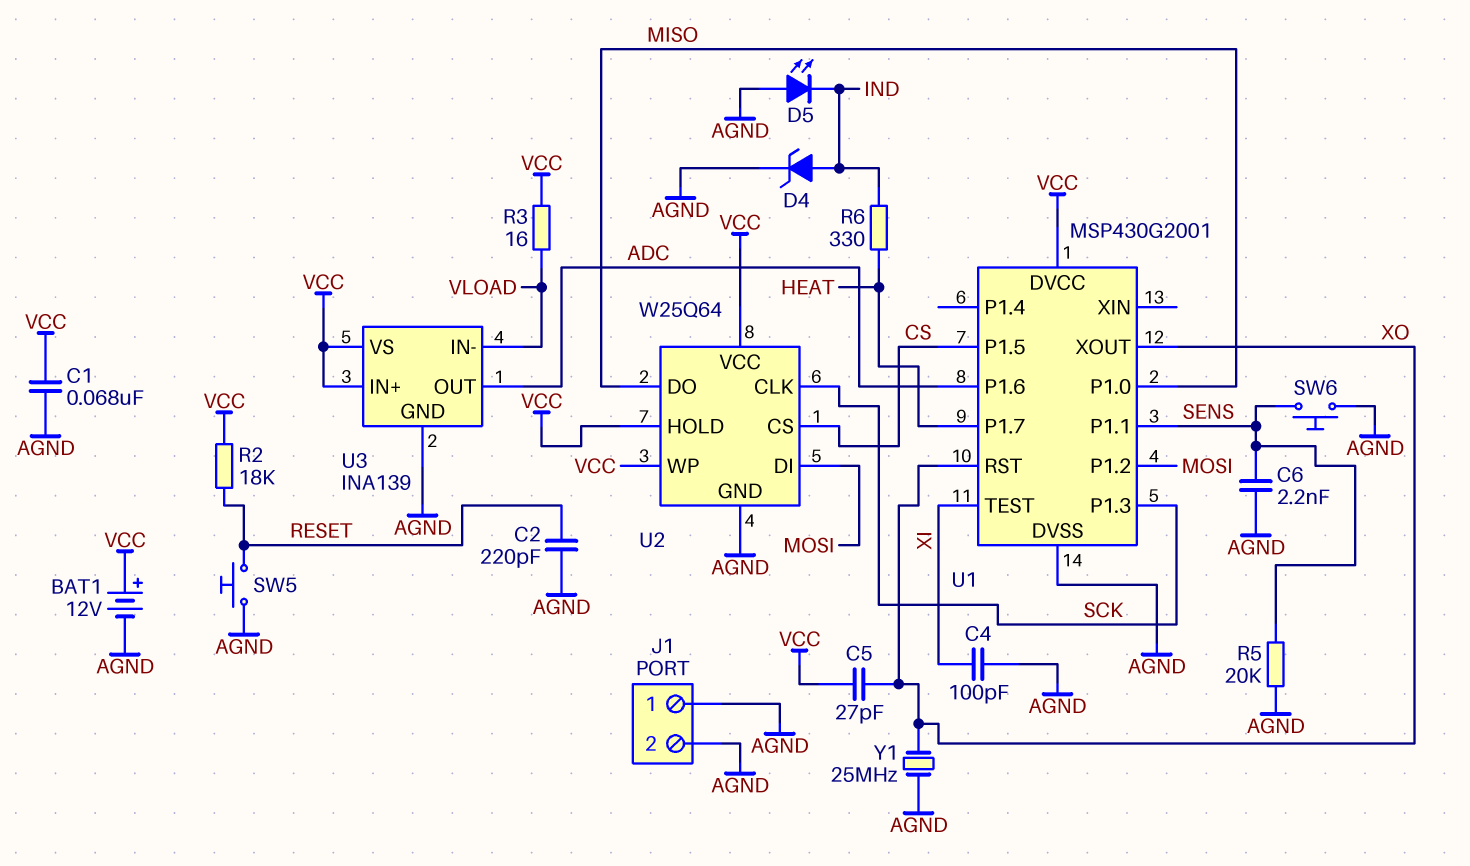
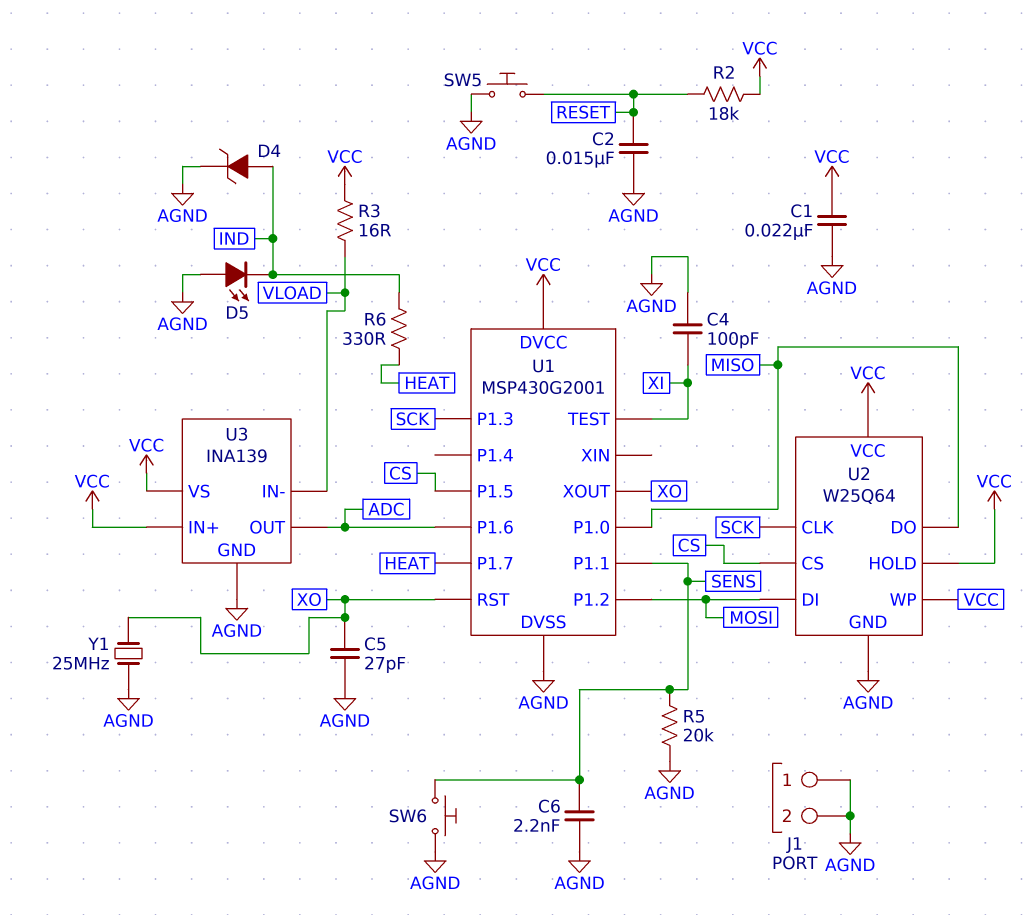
BAT1: 12V (plus VCC, minus AGND) -> none
C1: 68nF (AGND, VCC) -> 22nF (AGND, VCC)
C2: 220pF (AGND, RESET) -> 15nF (AGND, RESET)
C5: 27pF (VCC, XO) -> 27pF (AGND, XO)

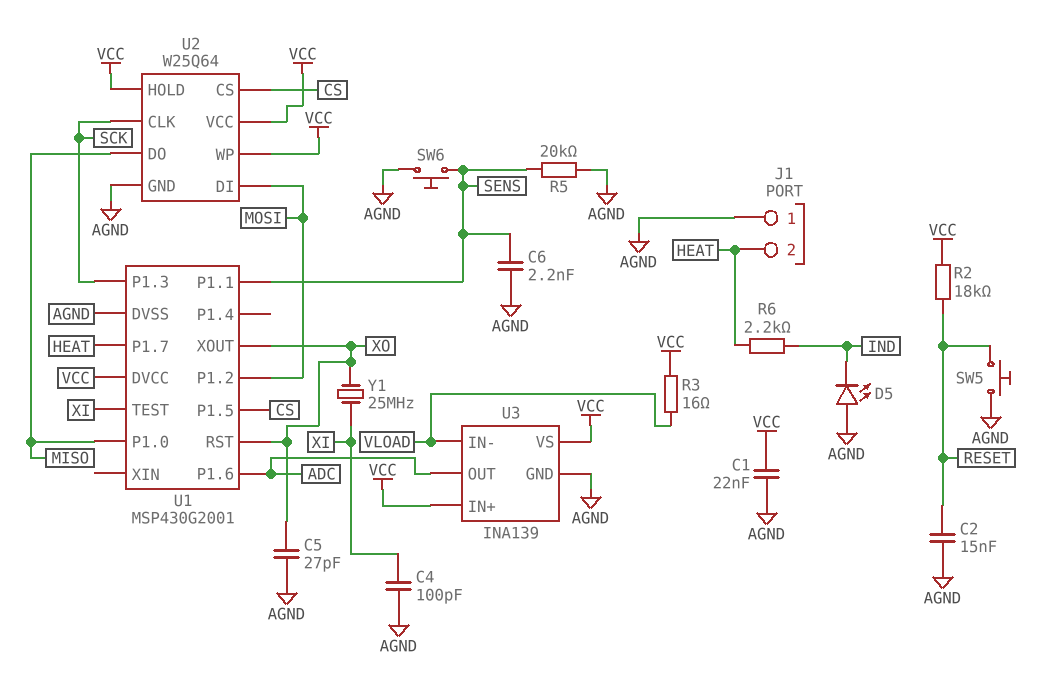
D4: zener (A IND, K AGND) -> none
J1 pin 2: AGND -> HEAT
R6: 330 (HEAT, IND) -> 2.2k (HEAT, IND)
Y1: 25MHz (AGND, XO) -> 25MHz (XI, XO)

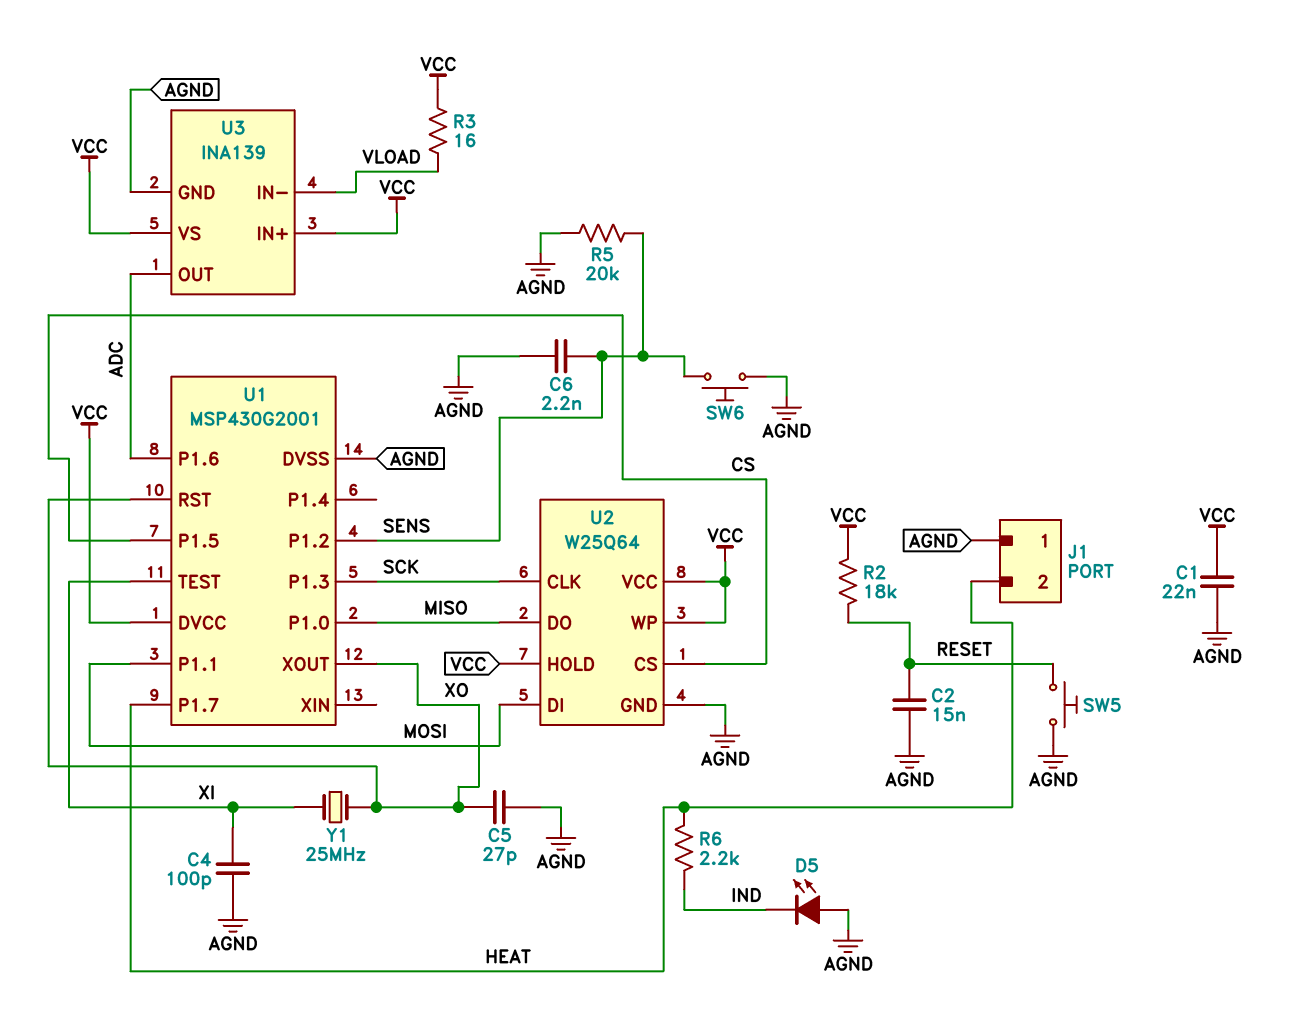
U1 pin P1.1: SENS -> MOSI
U1 pin P1.2: MOSI -> SENS

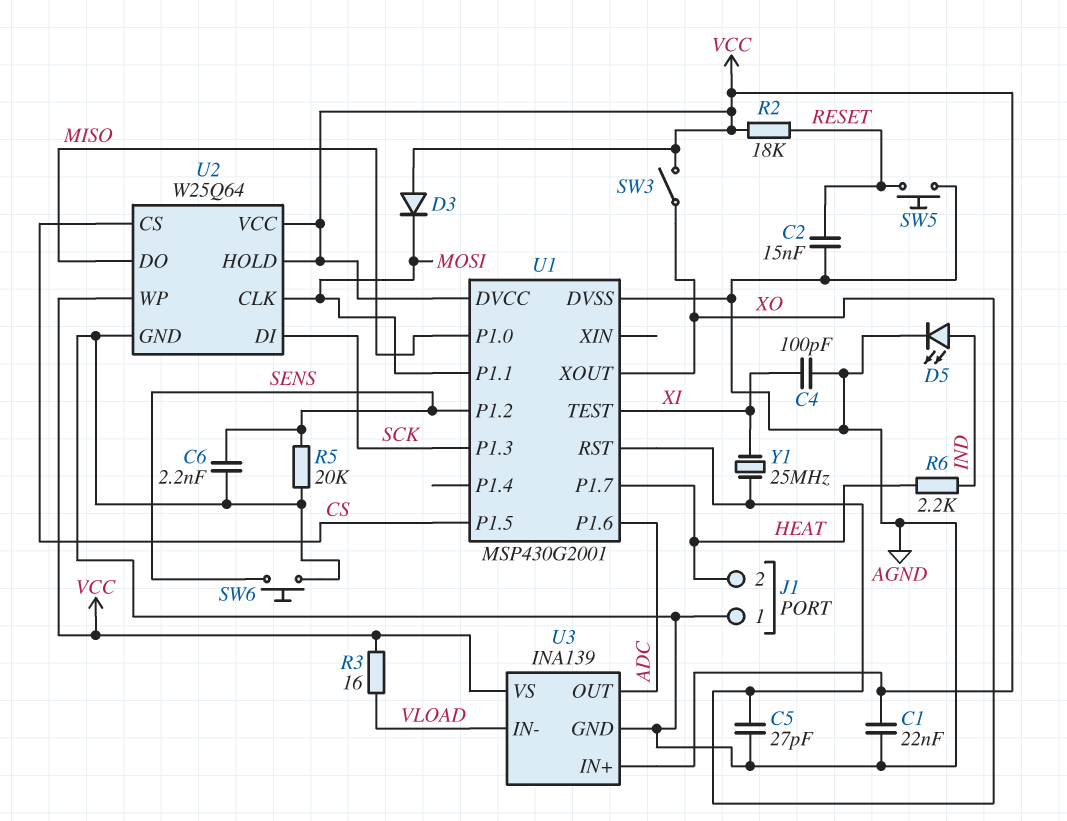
D3: none -> diode (A VCC, K MOSI)
D5: LED (A AGND, K IND) -> LED (A IND, K AGND)
SW3: none -> switch (VCC, XO)
U2 pin CLK: SCK -> MOSI
U2 pin DI: MOSI -> SCK

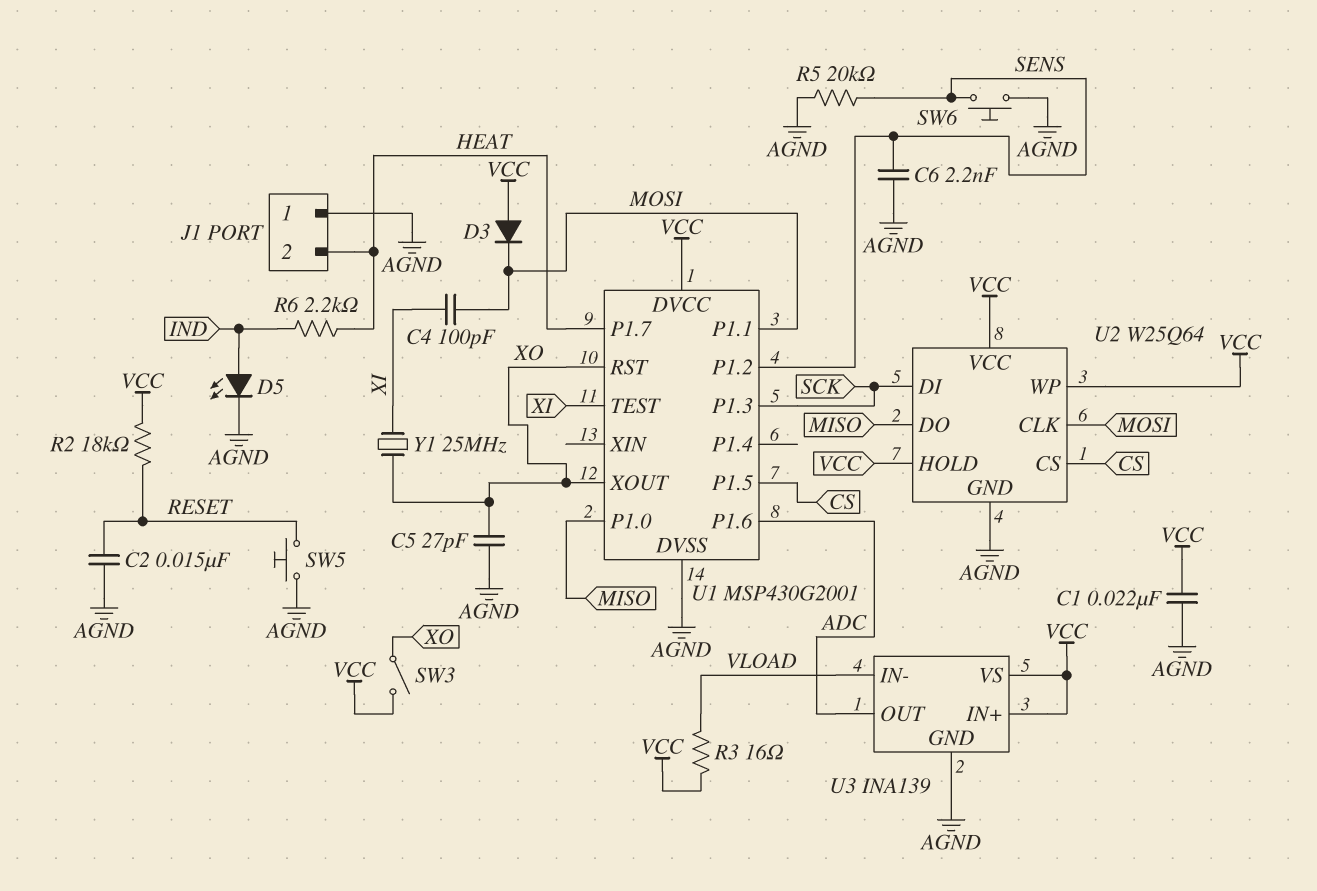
C4: 100pF (AGND, XI) -> 100pF (MOSI, XI)

